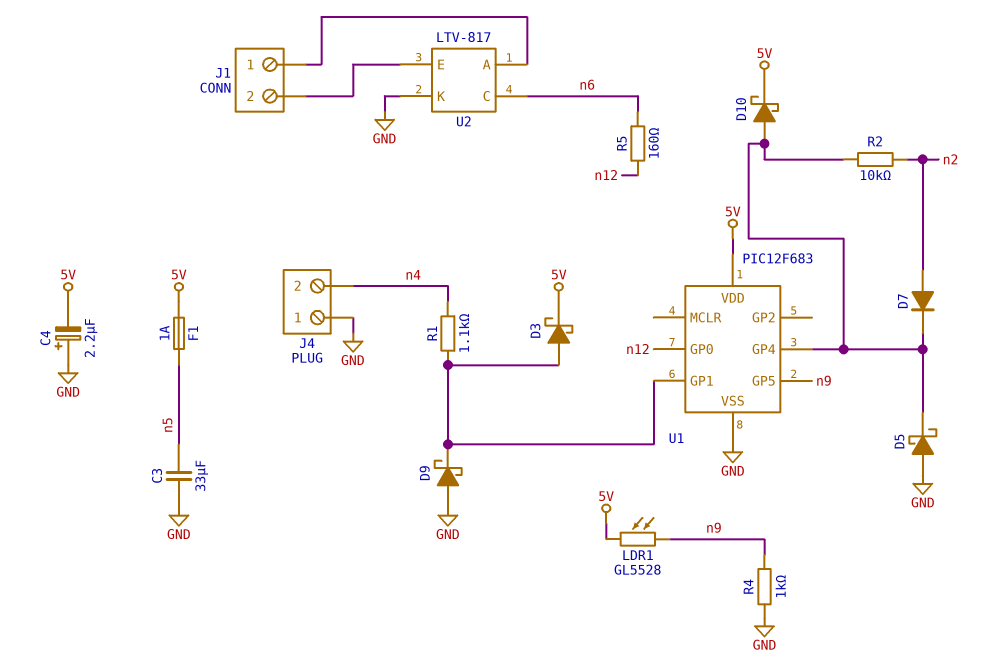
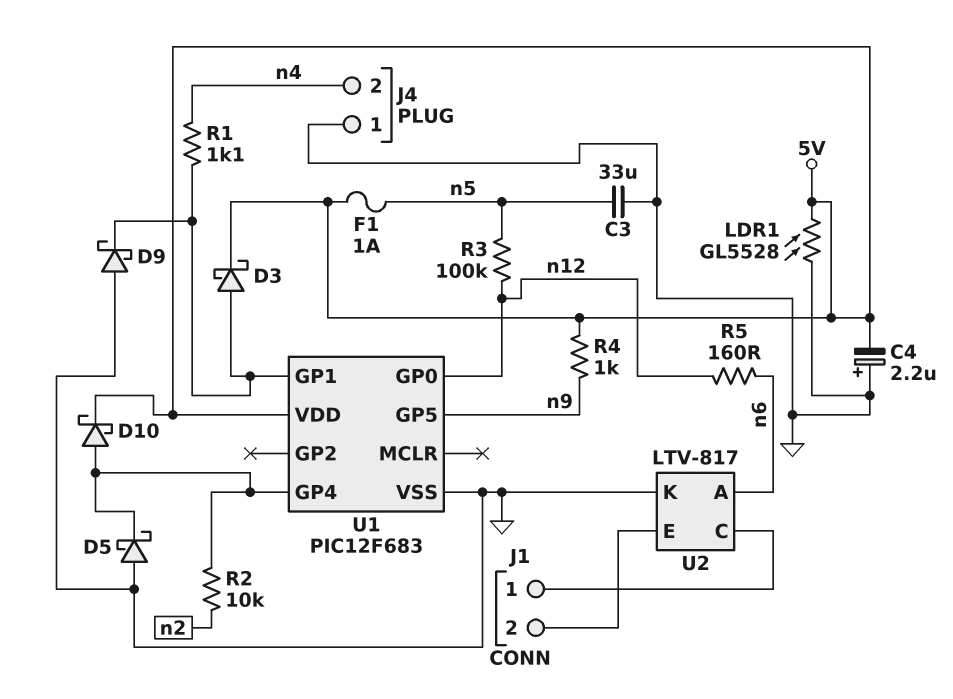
D7: diode (A n2, K U1/GP4) -> none
LDR1: GL5528 (5V, n9) -> GL5528 (5V, GND)
R3: none -> 100k (n5, n12)
R4: 1k (GND, n9) -> 1k (5V, n9)
U2 pin A: J1/1 -> n6
U2 pin C: n6 -> J1/1

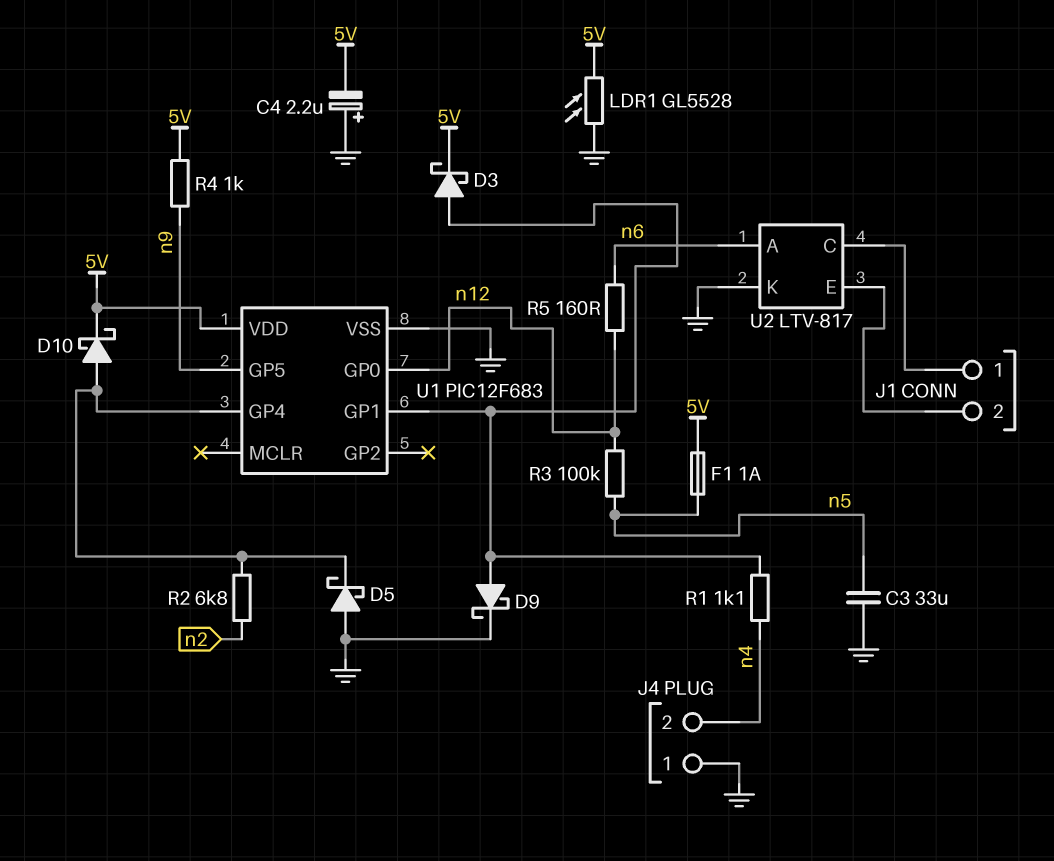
D9: schottky (A GND, K U1/GP1) -> schottky (A U1/GP1, K GND)
R2: 10k (U1/GP4, n2) -> 6.8k (U1/GP4, n2)

